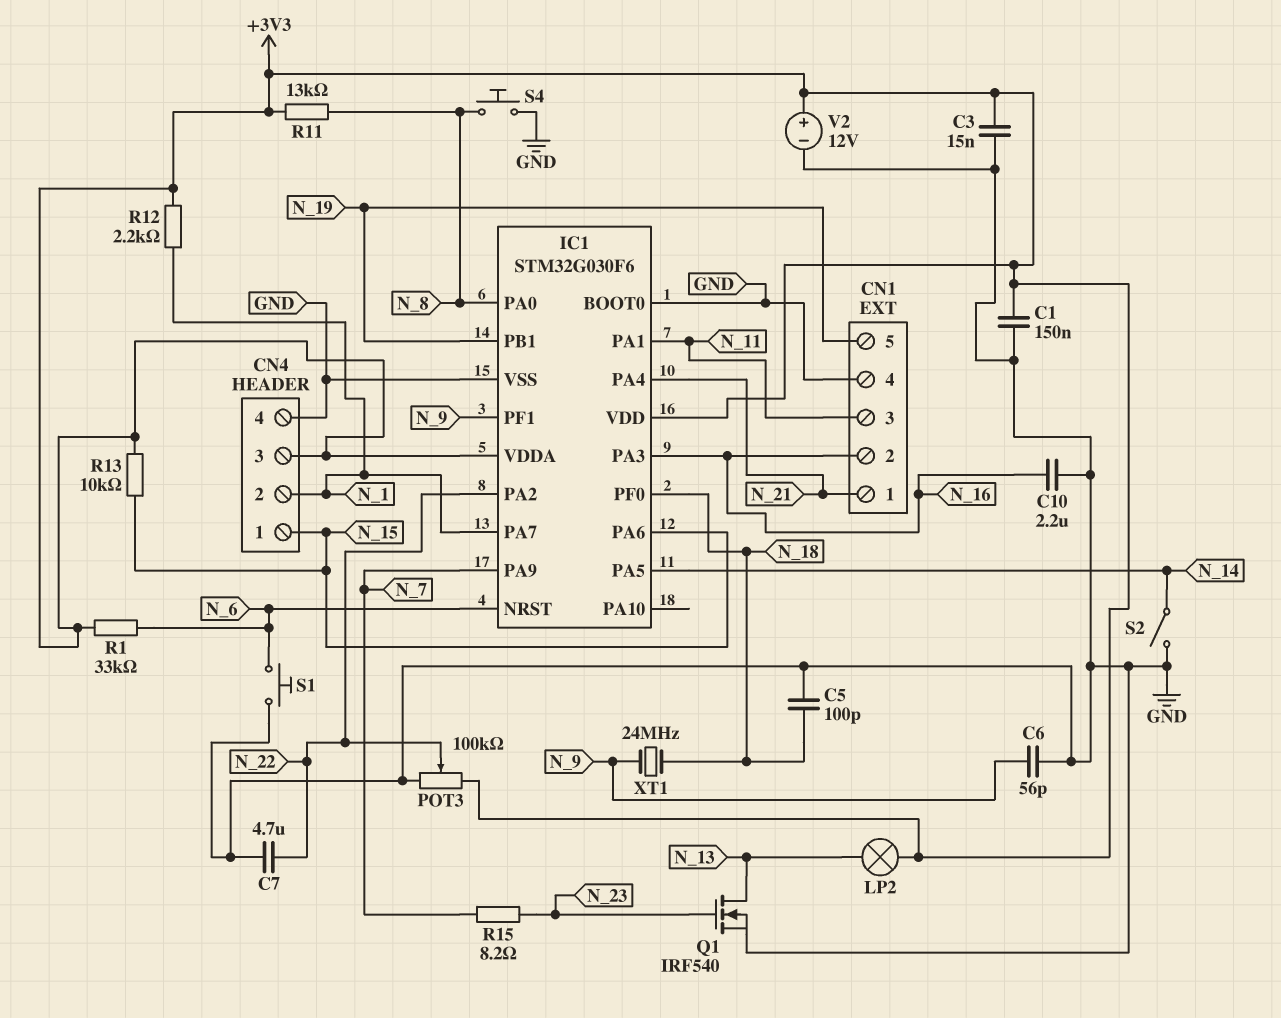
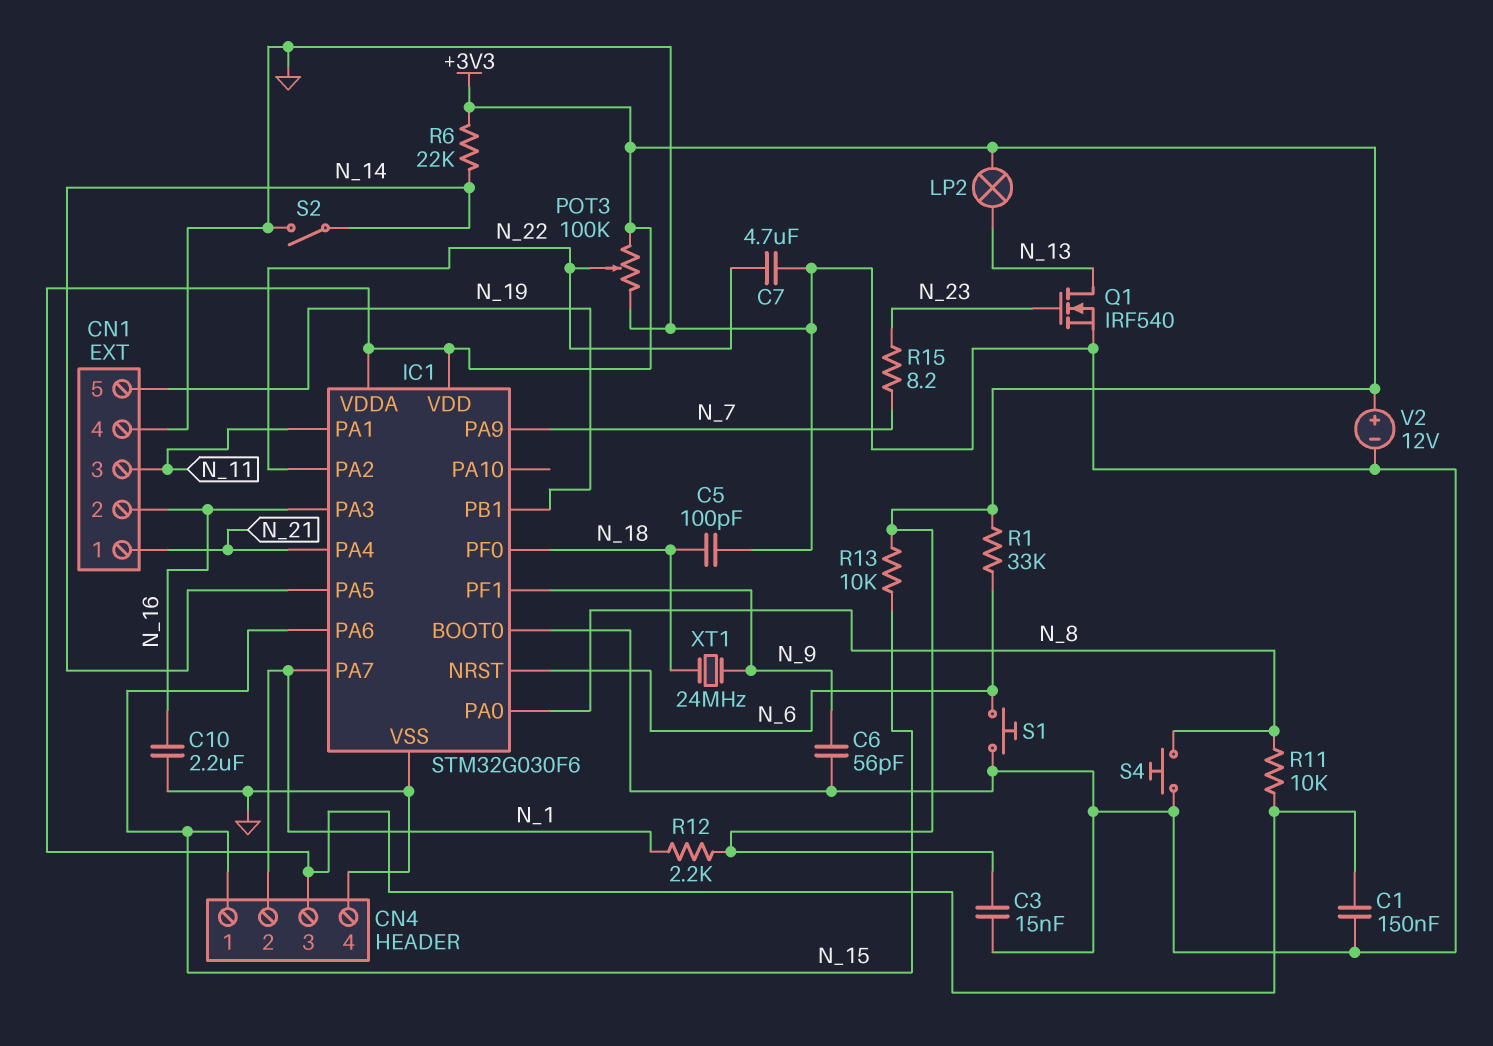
R6: none -> 22k (+3V3, N_14)
R11: 13k (+3V3, N_8) -> 10k (+3V3, N_8)

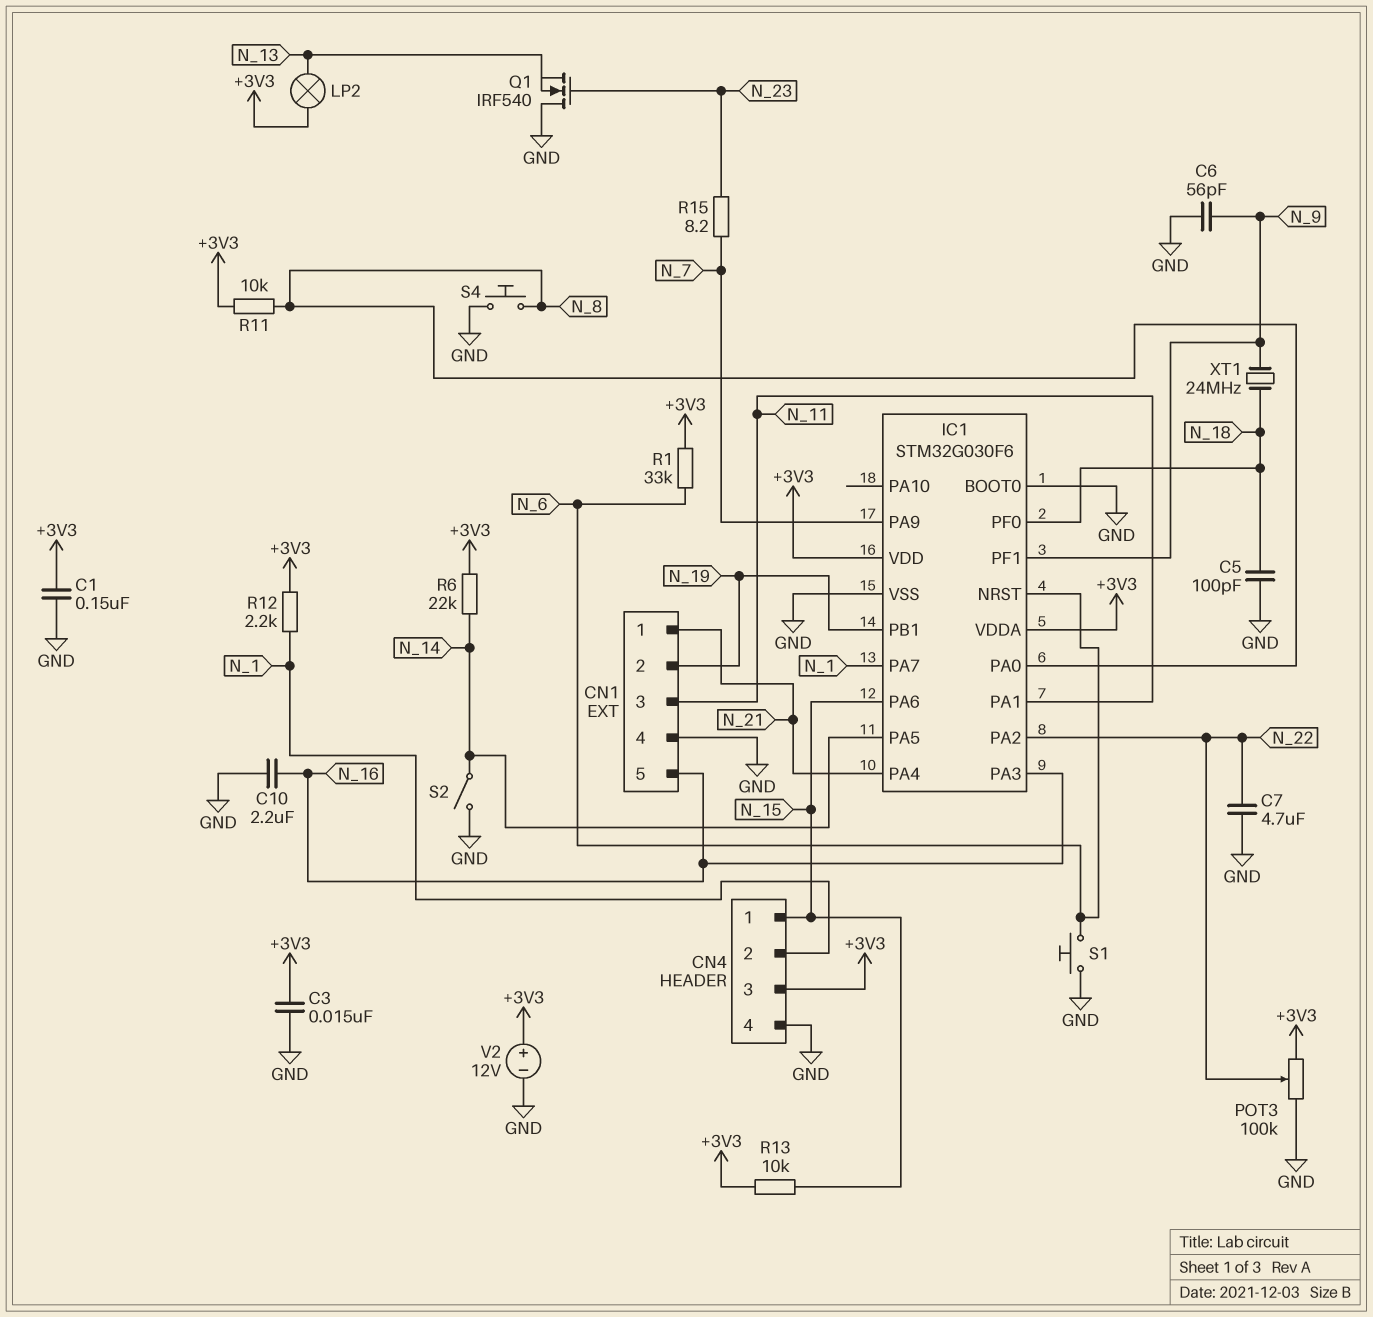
CN1 pin 2: N_16 -> N_19
CN1 pin 5: N_19 -> N_16
Q1: NMOS IRF540 (G N_23, D N_13, S GND) -> NMOS IRF540 (G N_23, D GND, S N_13)

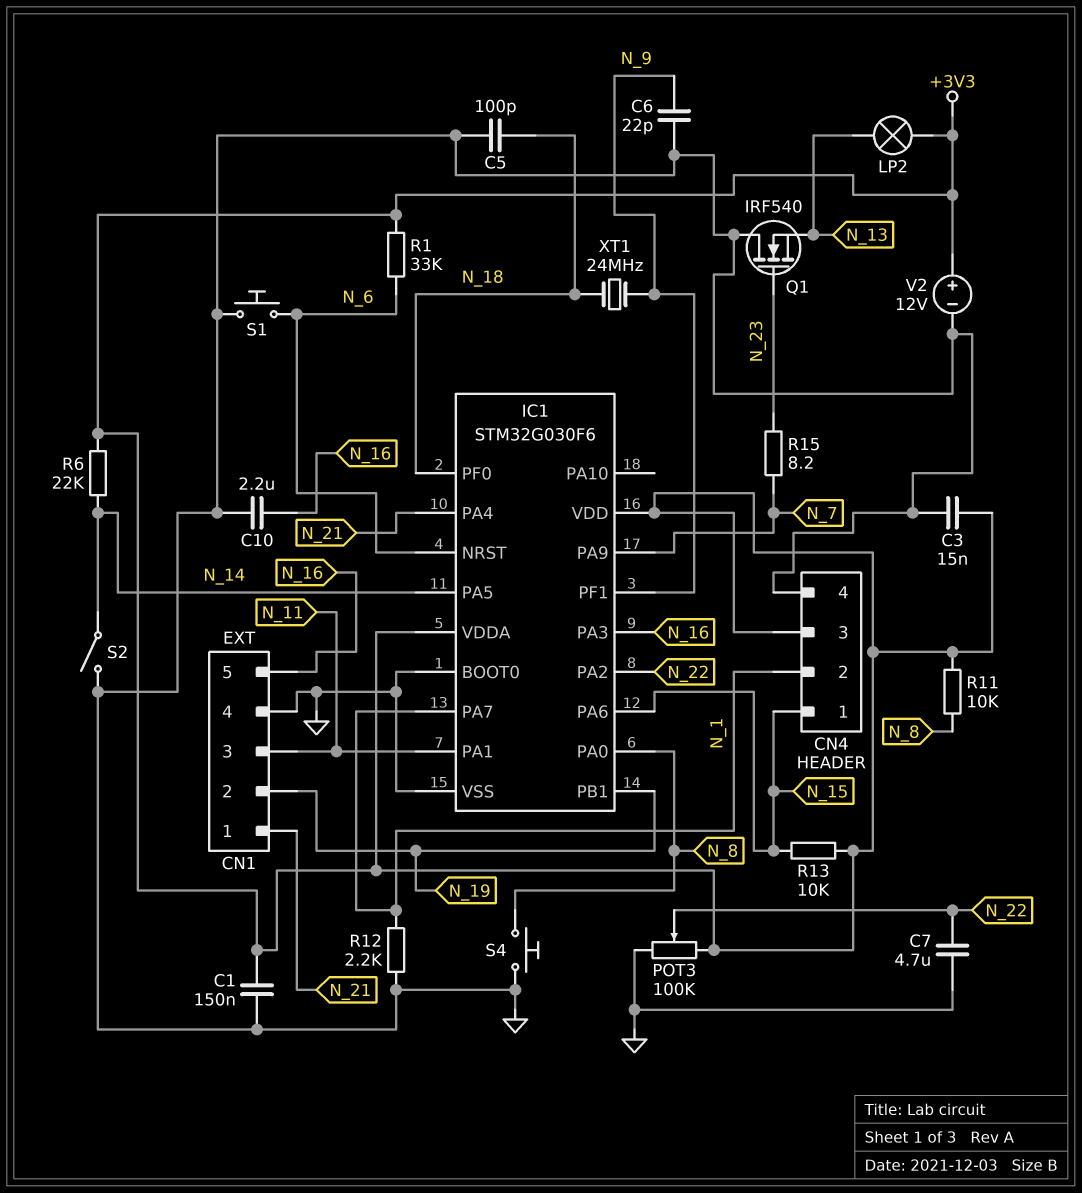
C6: 56pF (GND, N_9) -> 22pF (GND, N_9)
R12: 2.2k (+3V3, N_1) -> 2.2k (GND, N_1)

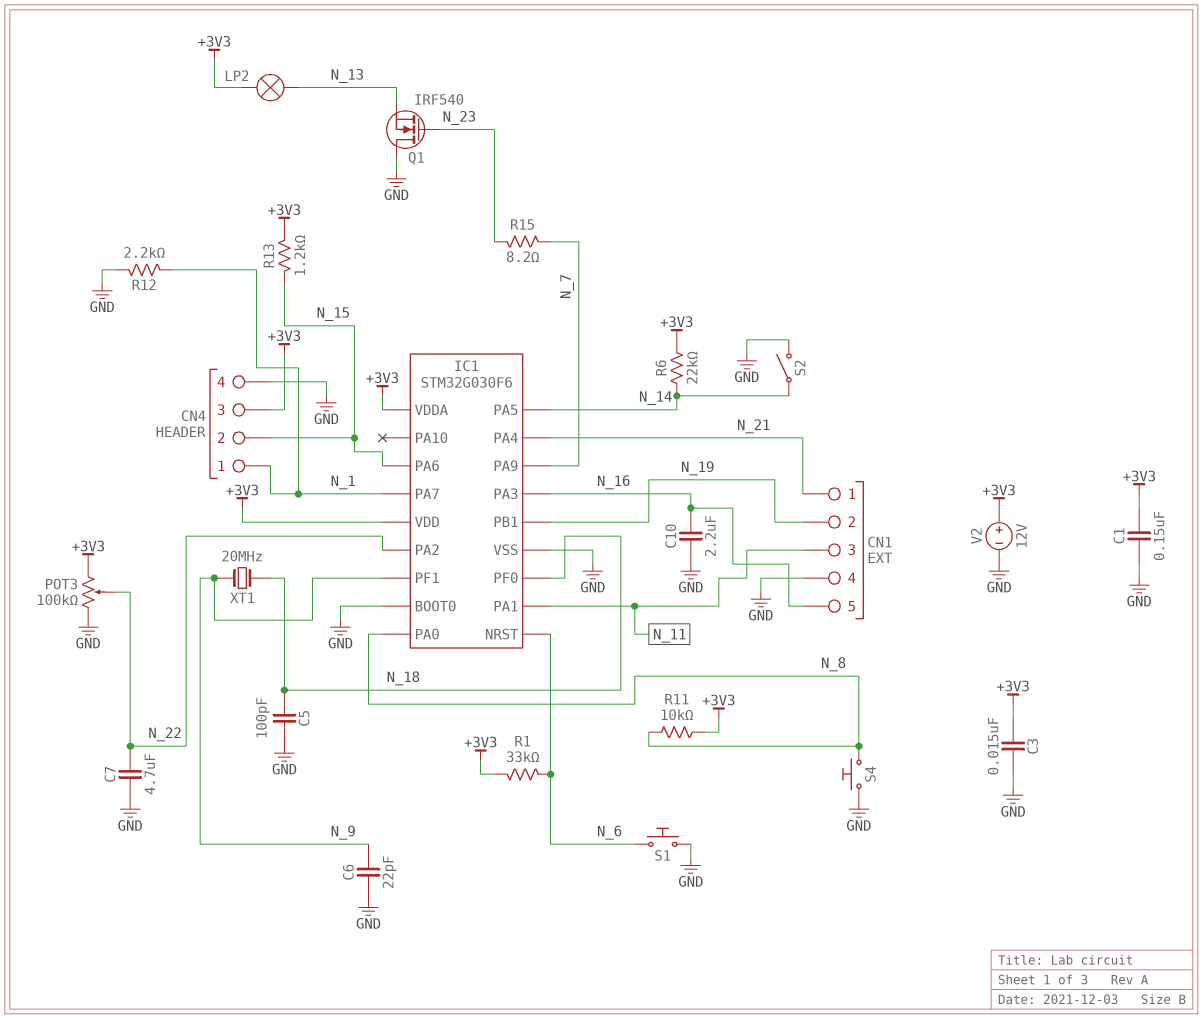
CN4 pin 1: N_15 -> N_1
CN4 pin 2: N_1 -> N_15
R13: 10k (+3V3, N_15) -> 1.2k (+3V3, N_15)
XT1: 24MHz (N_9, N_18) -> 20MHz (N_9, N_18)

